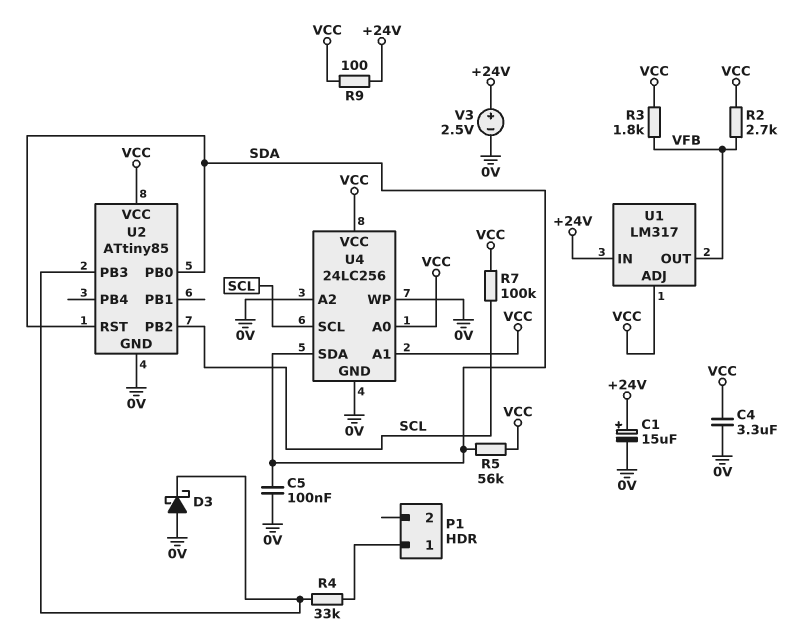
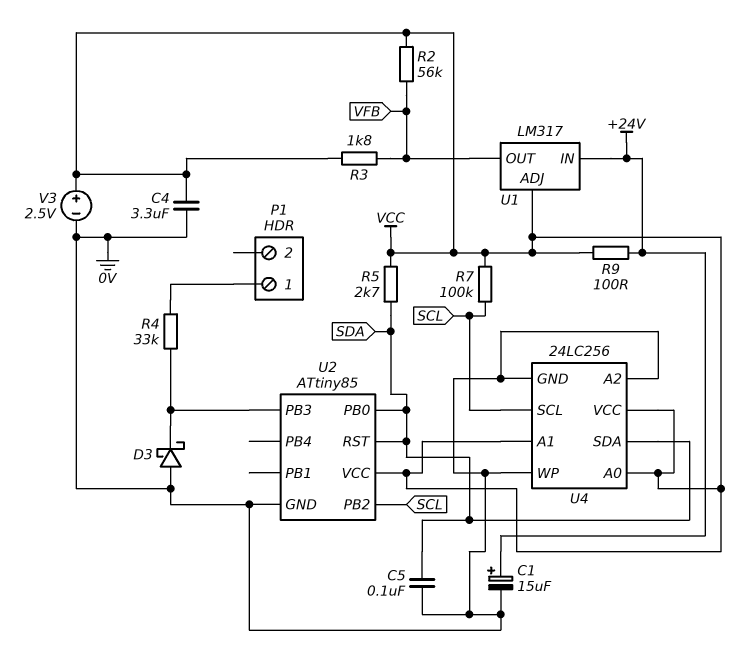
R2: 2.7k (VCC, VFB) -> 56k (VCC, VFB)
R5: 56k (SDA, VCC) -> 2.7k (SDA, VCC)
V3: 2.5V (plus +24V, minus 0V) -> 2.5V (plus VCC, minus 0V)

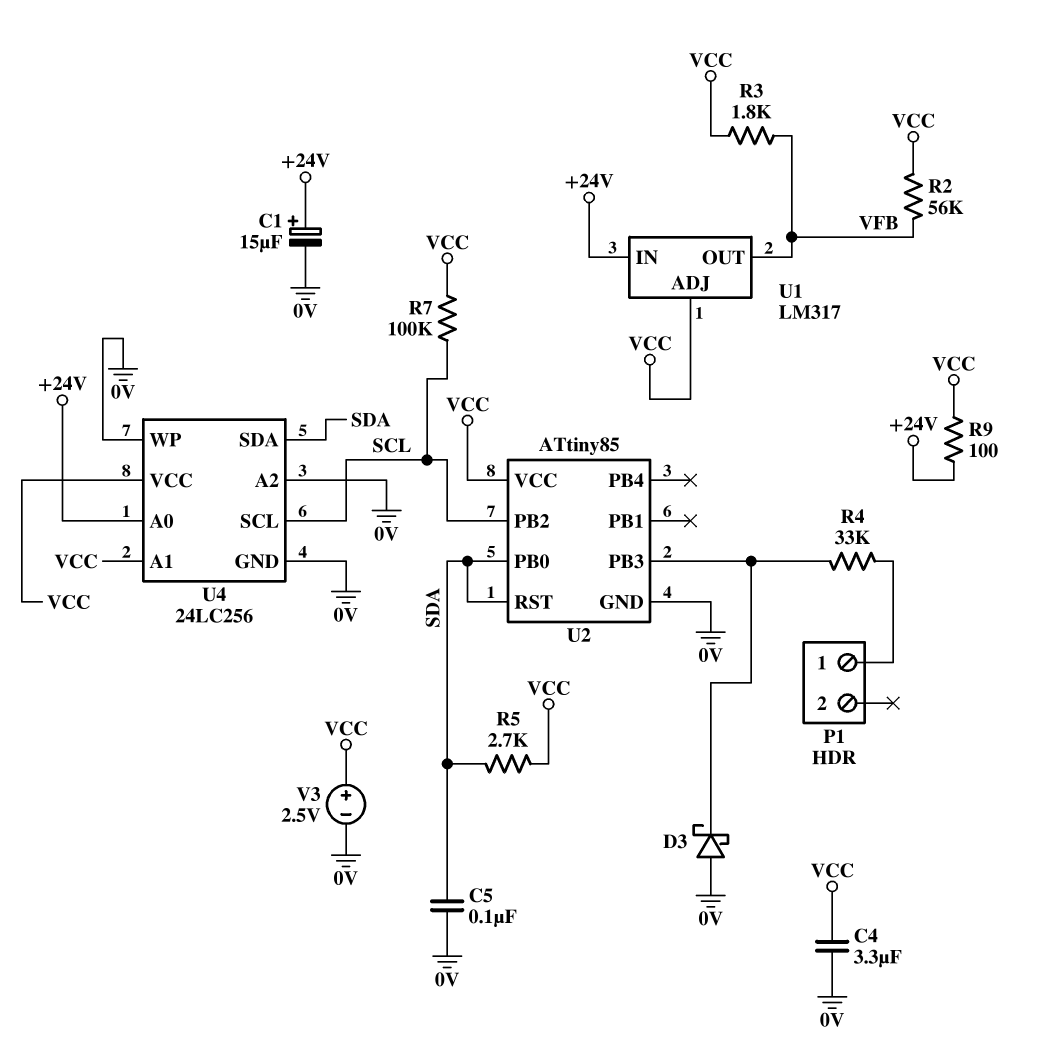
U4 pin A0: VCC -> +24V

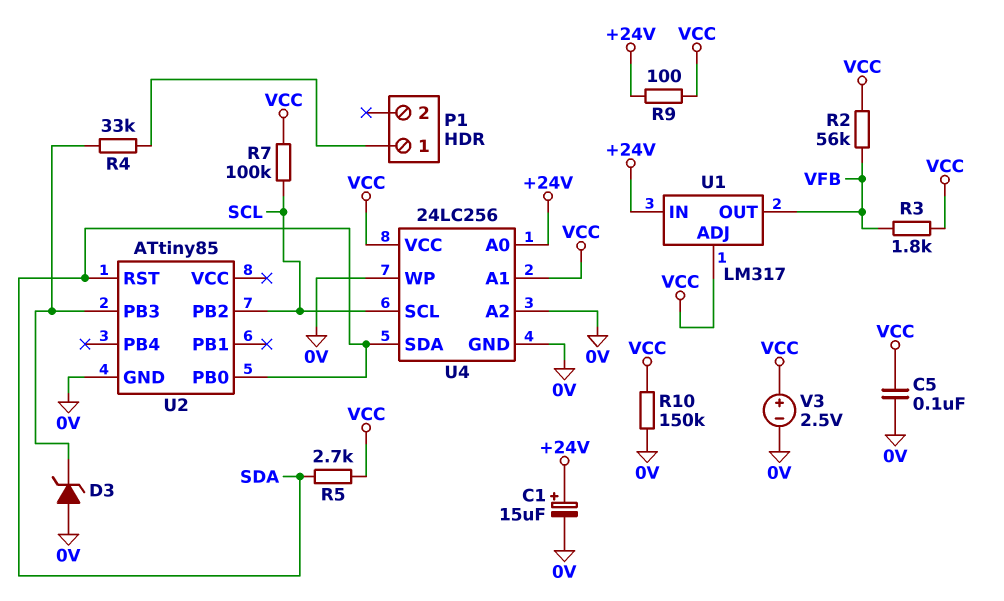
C4: 3.3uF (0V, VCC) -> none
C5: 100nF (0V, SDA) -> 100nF (0V, VCC)
D3: schottky (A 0V, K U2/PB3) -> zener (A 0V, K U2/PB3)
R10: none -> 150k (0V, VCC)
U2 pin VCC: VCC -> none

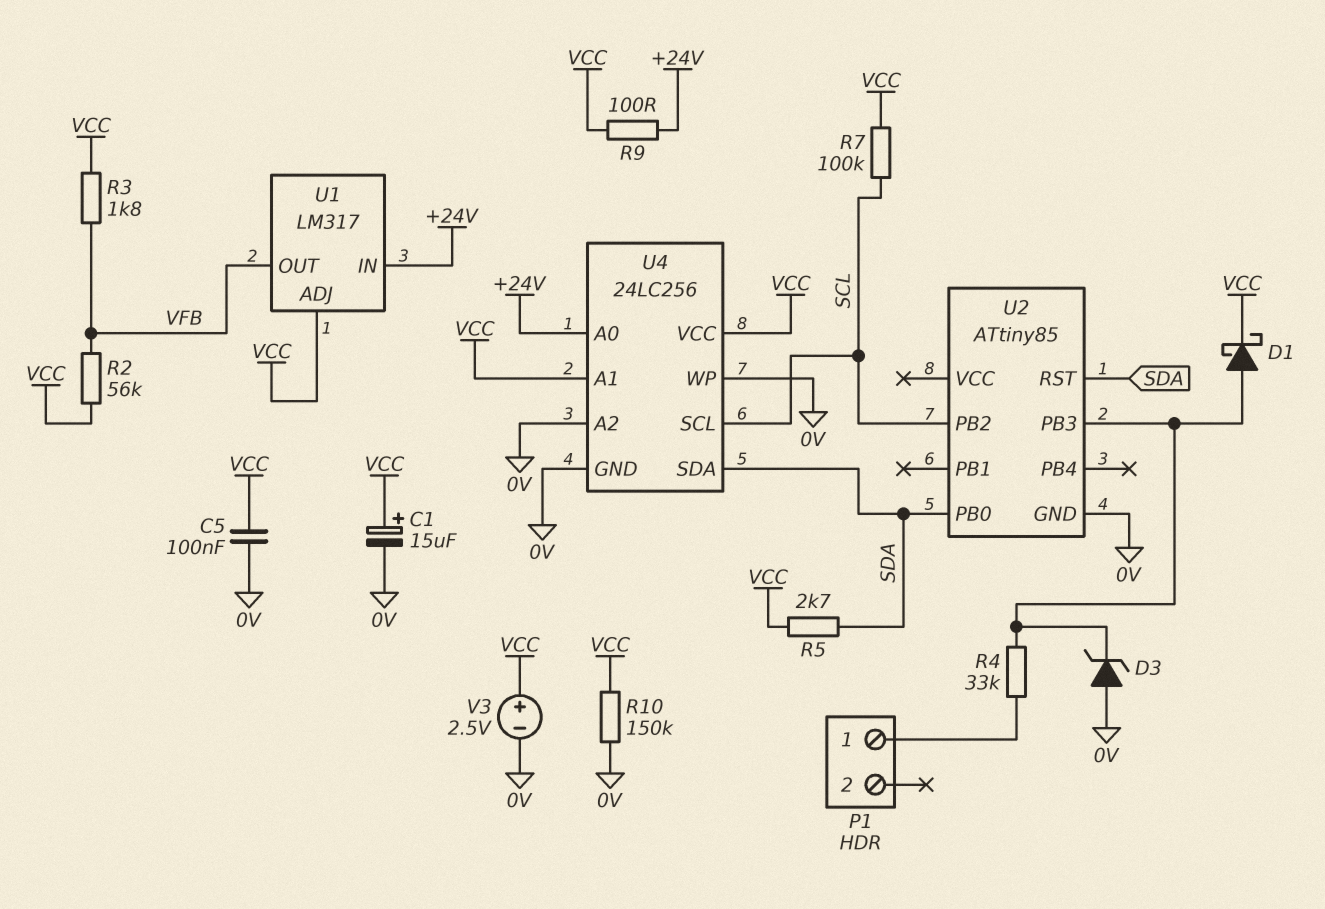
C1: 15uF (plus +24V, minus 0V) -> 15uF (plus VCC, minus 0V)
D1: none -> schottky (A U2/PB3, K VCC)

